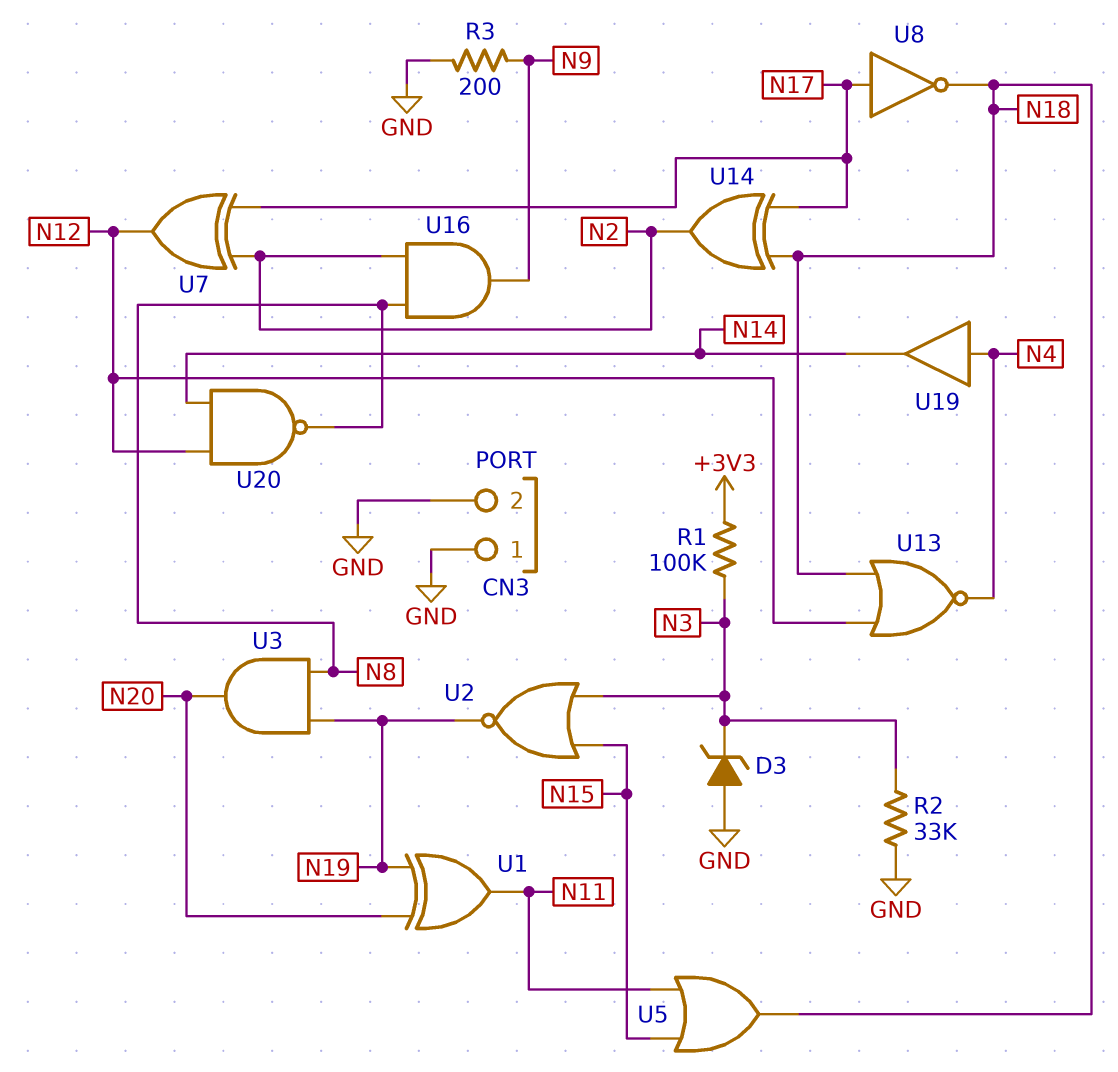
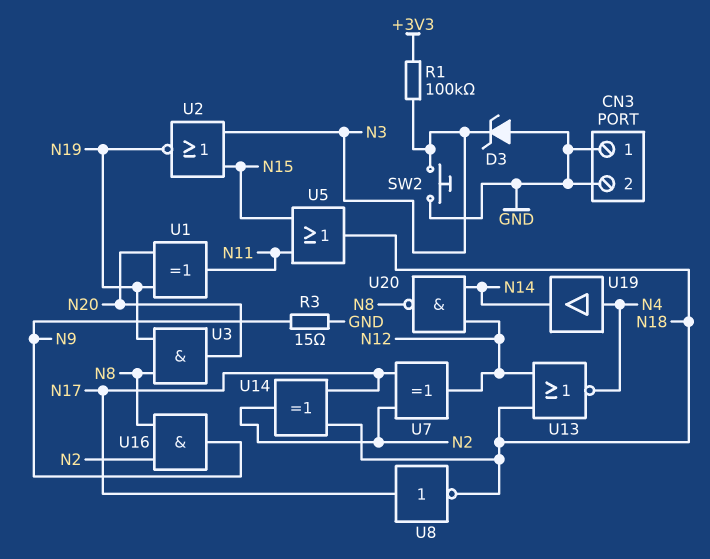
R2: 33k (GND, N3) -> none
R3: 200 (GND, N9) -> 15 (GND, N9)
SW2: none -> button (GND, N3)

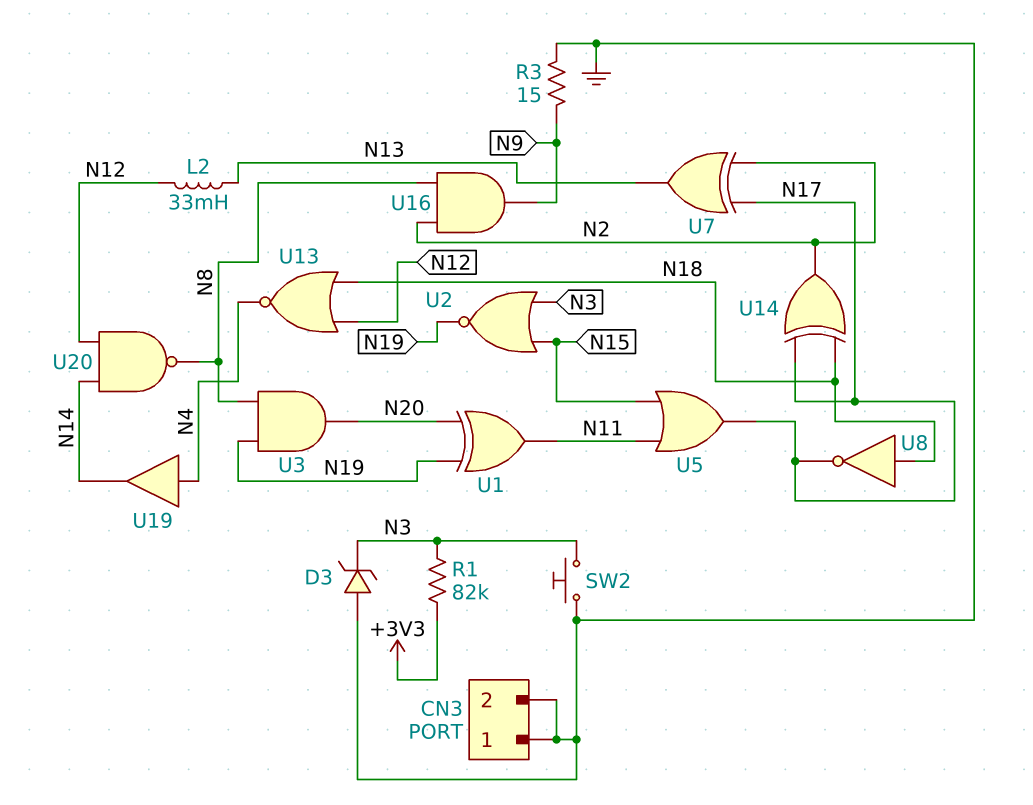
L2: none -> 33mH (N12, N13)
R1: 100k (+3V3, N3) -> 82k (+3V3, N3)
U5: OR (in N11, in N15, out N18) -> OR (in N11, in N15, out N17)
U7: XOR (in N2, in N17, out N12) -> XOR (in N2, in N17, out N13)
U8: NOT (in N17, out N18) -> NOT (in N18, out N17)

